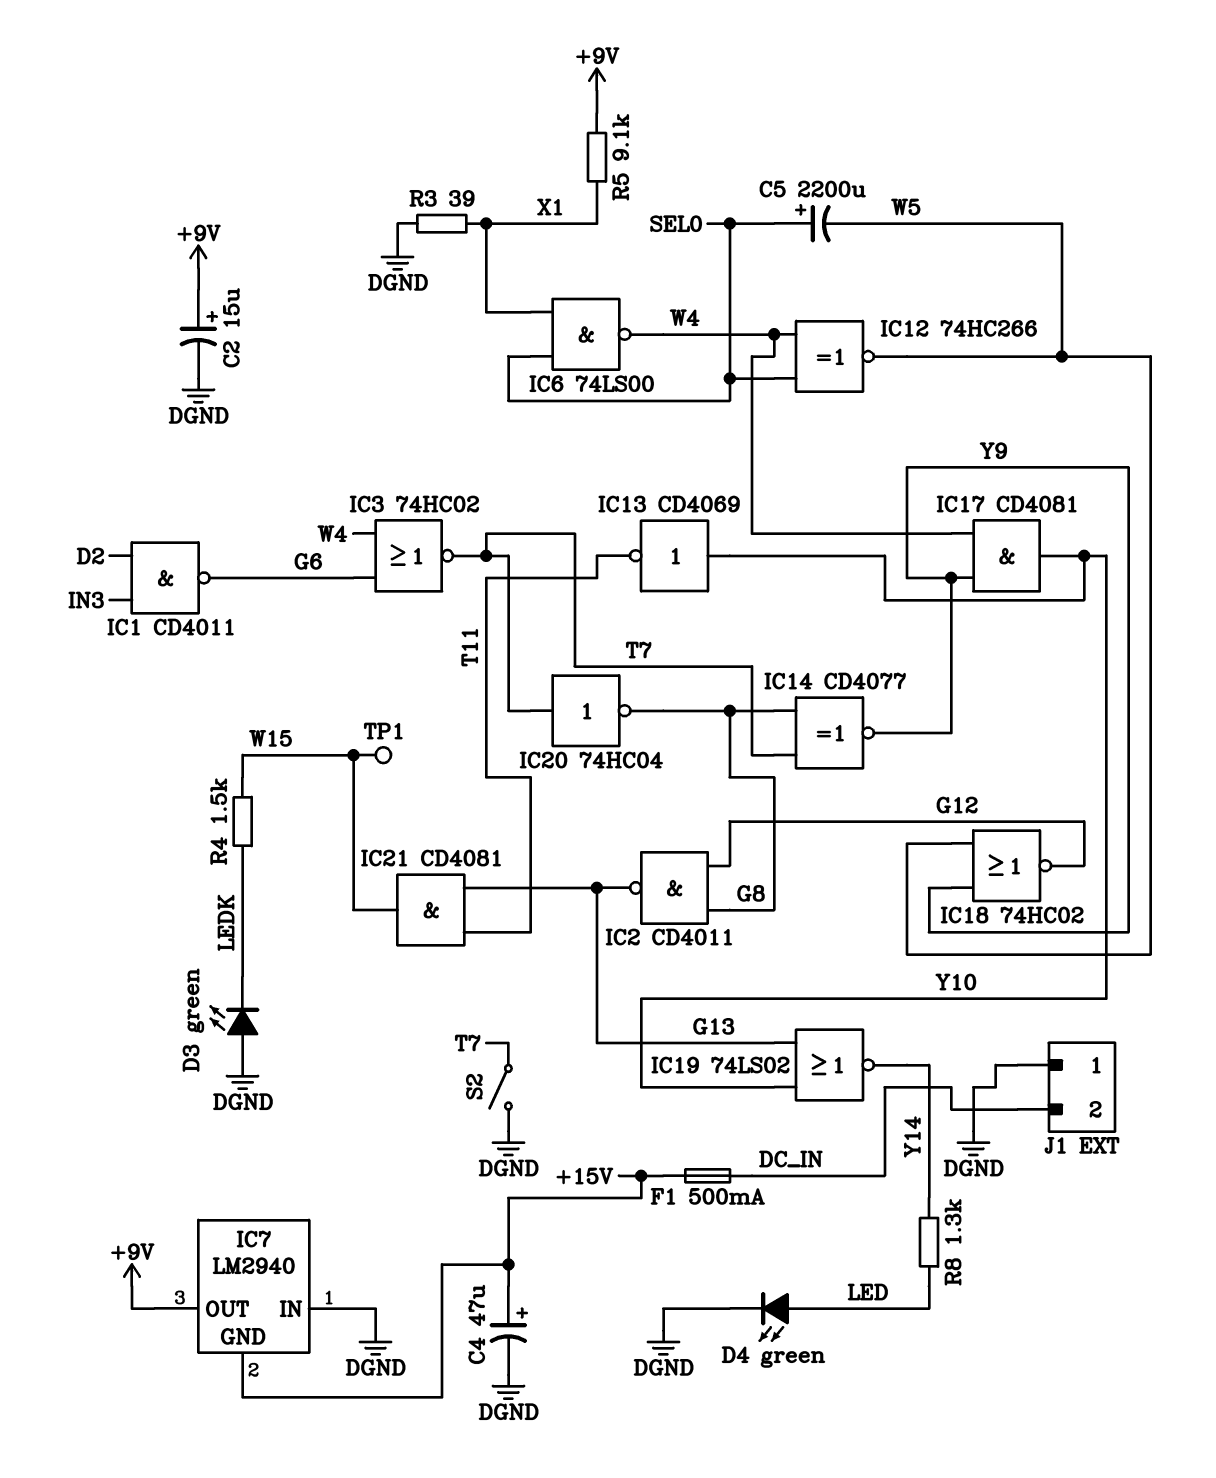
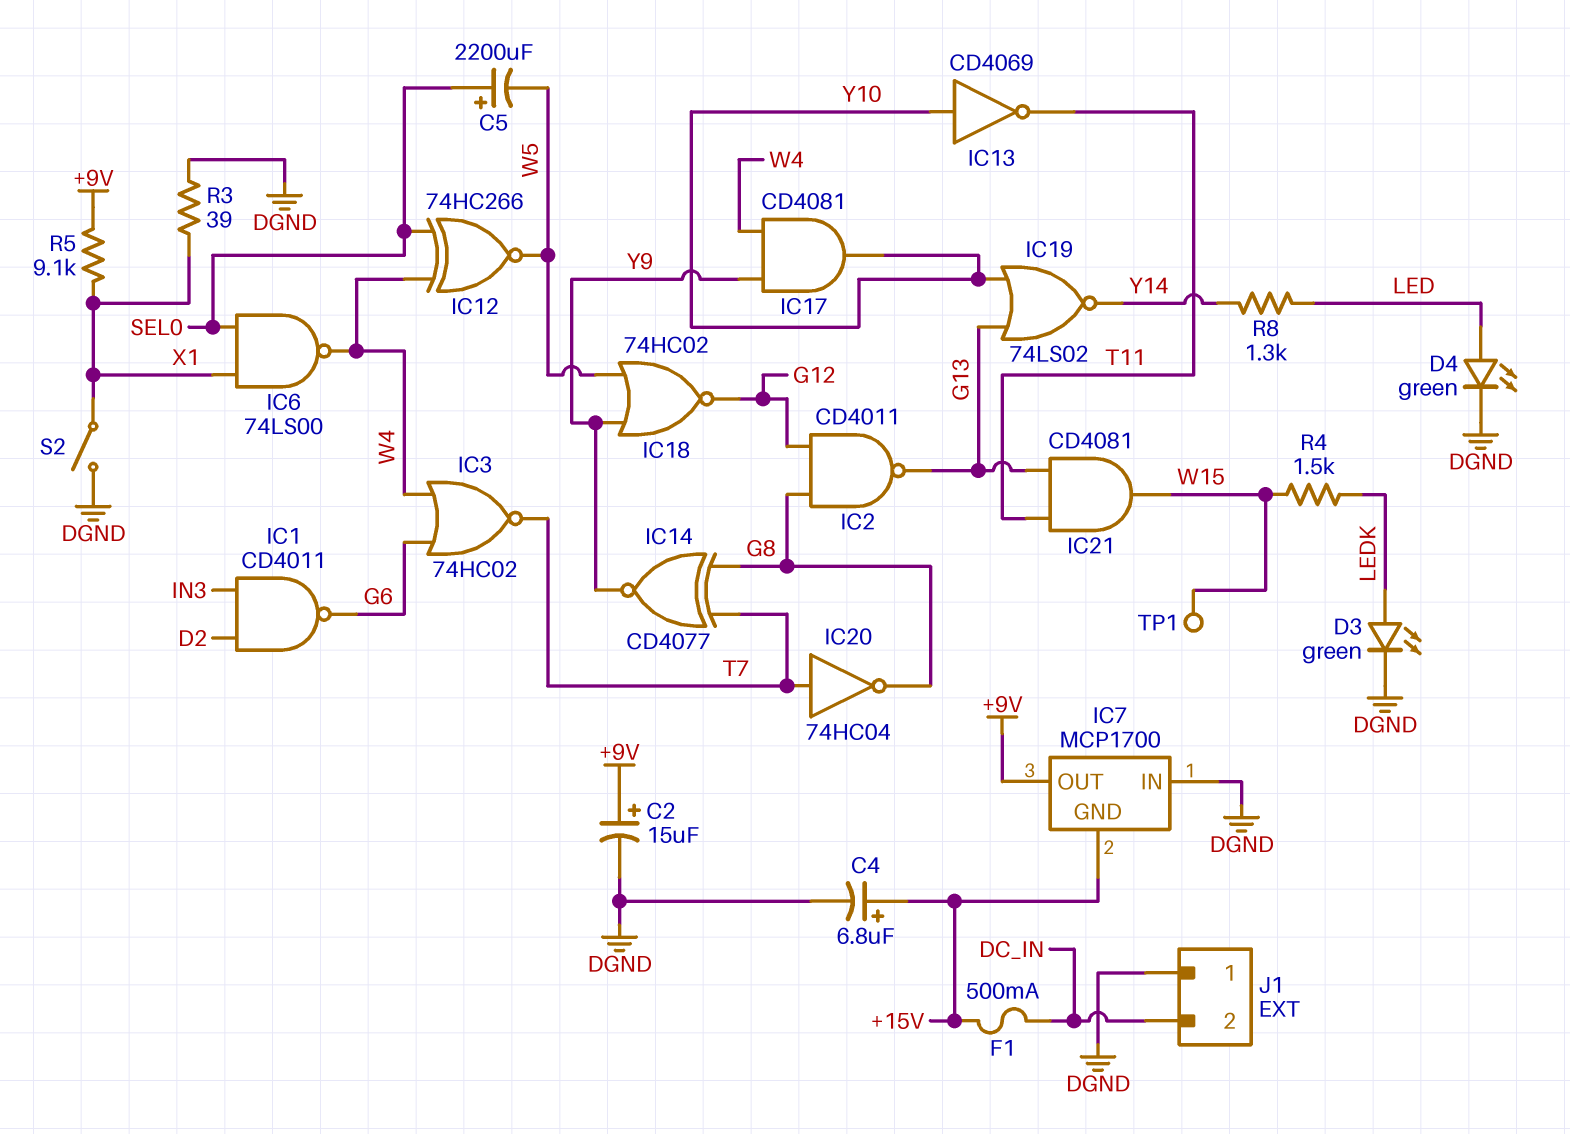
C4: 47uF (plus +15V, minus DGND) -> 6.8uF (plus +15V, minus DGND)
D3: LED green (A DGND, K LEDK) -> LED green (A LEDK, K DGND)
IC7: LM2940 -> MCP1700
S2: switch (DGND, T7) -> switch (DGND, X1)

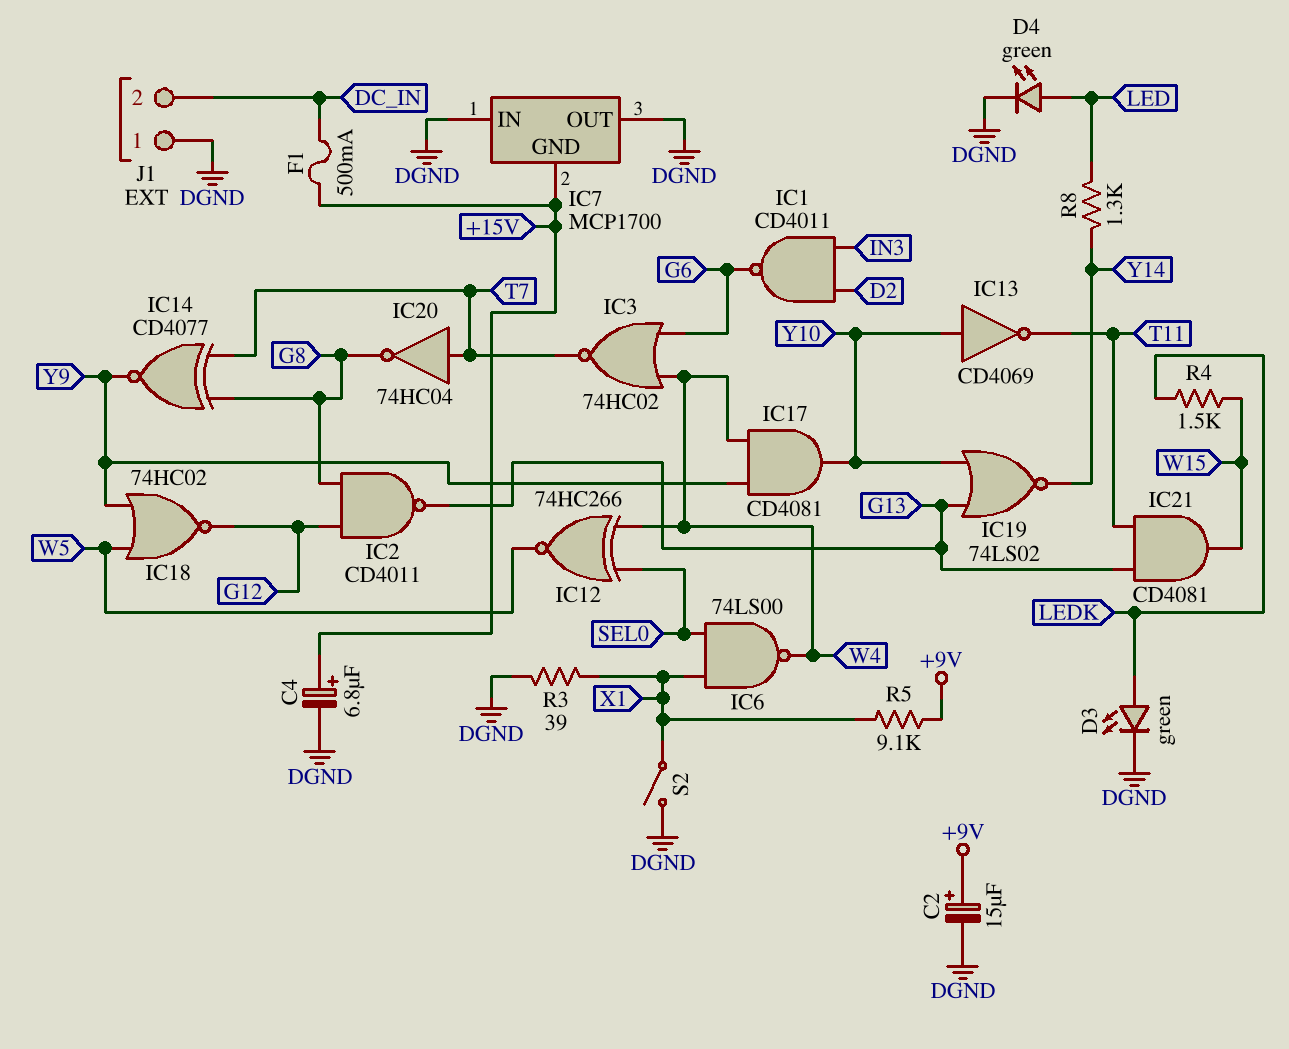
C5: 2200uF (plus SEL0, minus W5) -> none
IC7 pin OUT: +9V -> DGND
TP1: test point (W15) -> none

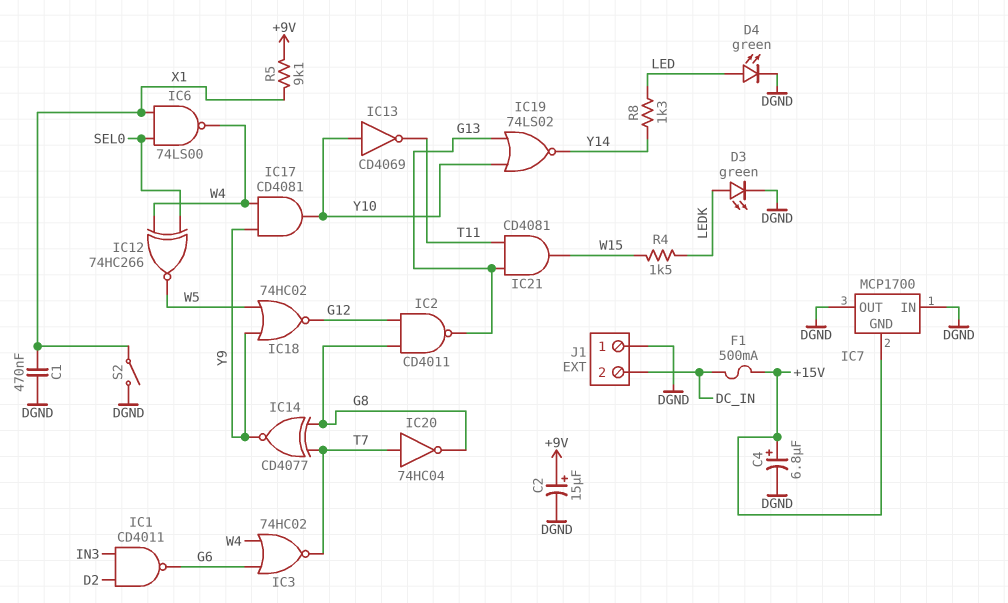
C1: none -> 470nF (DGND, X1)
R3: 39 (DGND, X1) -> none

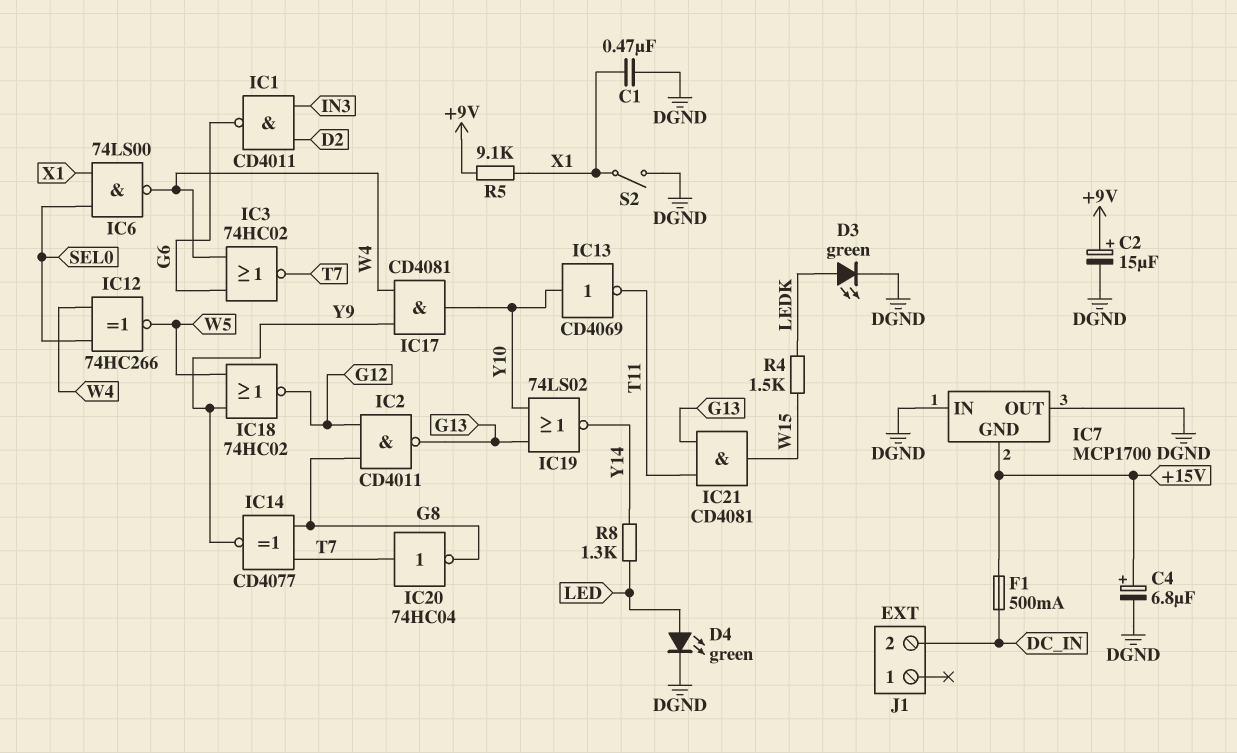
J1 pin 1: DGND -> none

